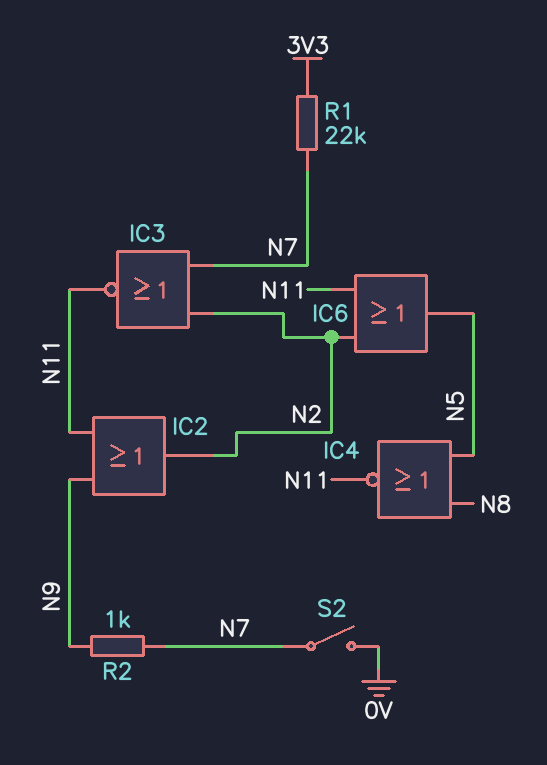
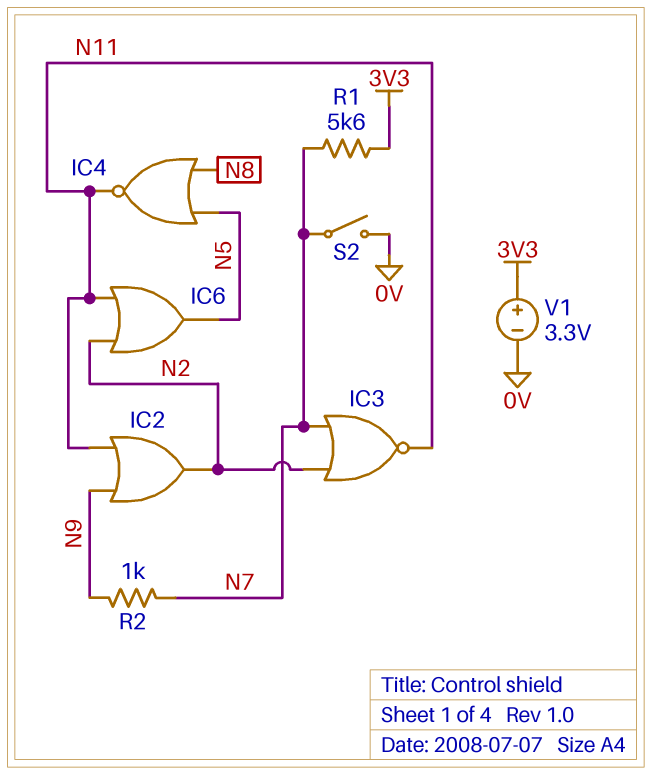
R1: 22k (3V3, N7) -> 5.6k (3V3, N7)
V1: none -> 3.3V (plus 3V3, minus 0V)

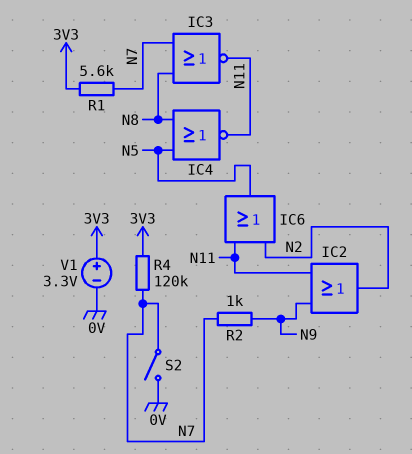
IC3: NOR (in N2, in N7, out N11) -> NOR (in N7, in N8, out N11)
R4: none -> 120k (3V3, N7)

